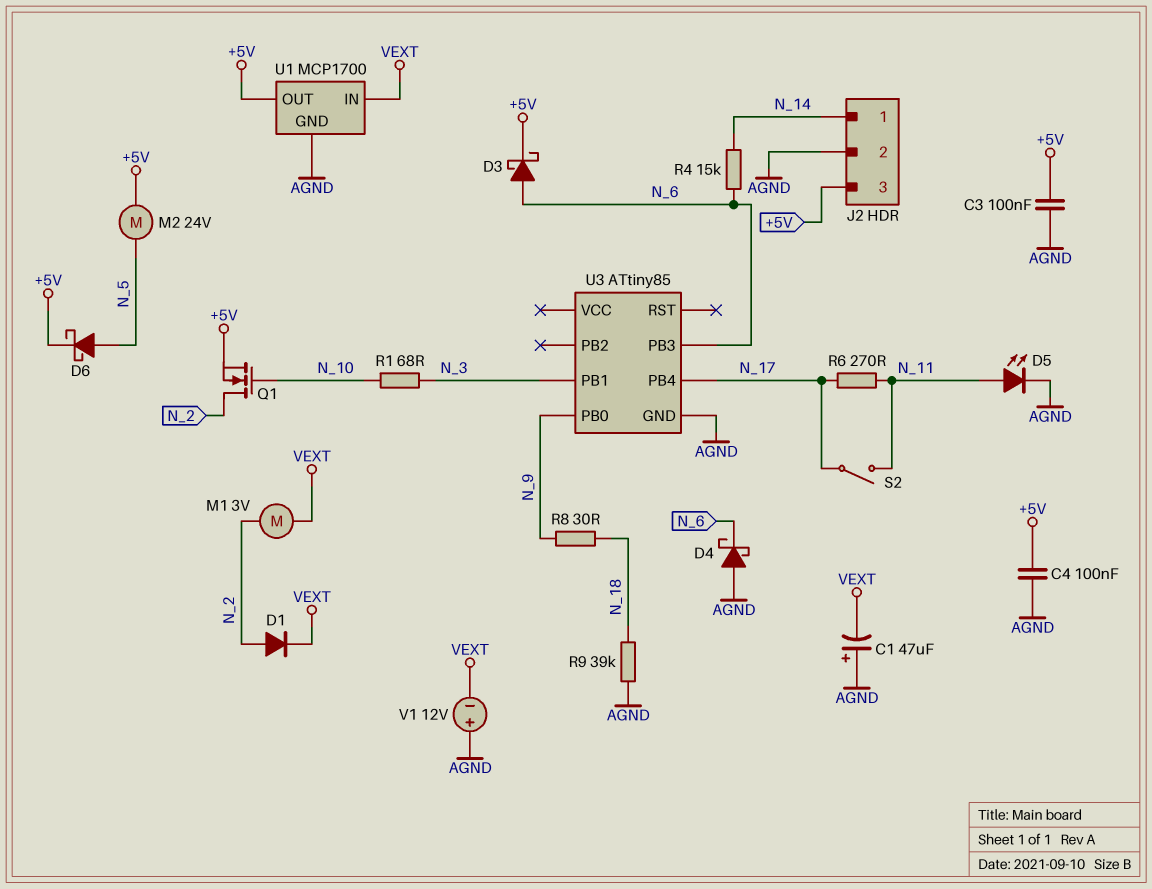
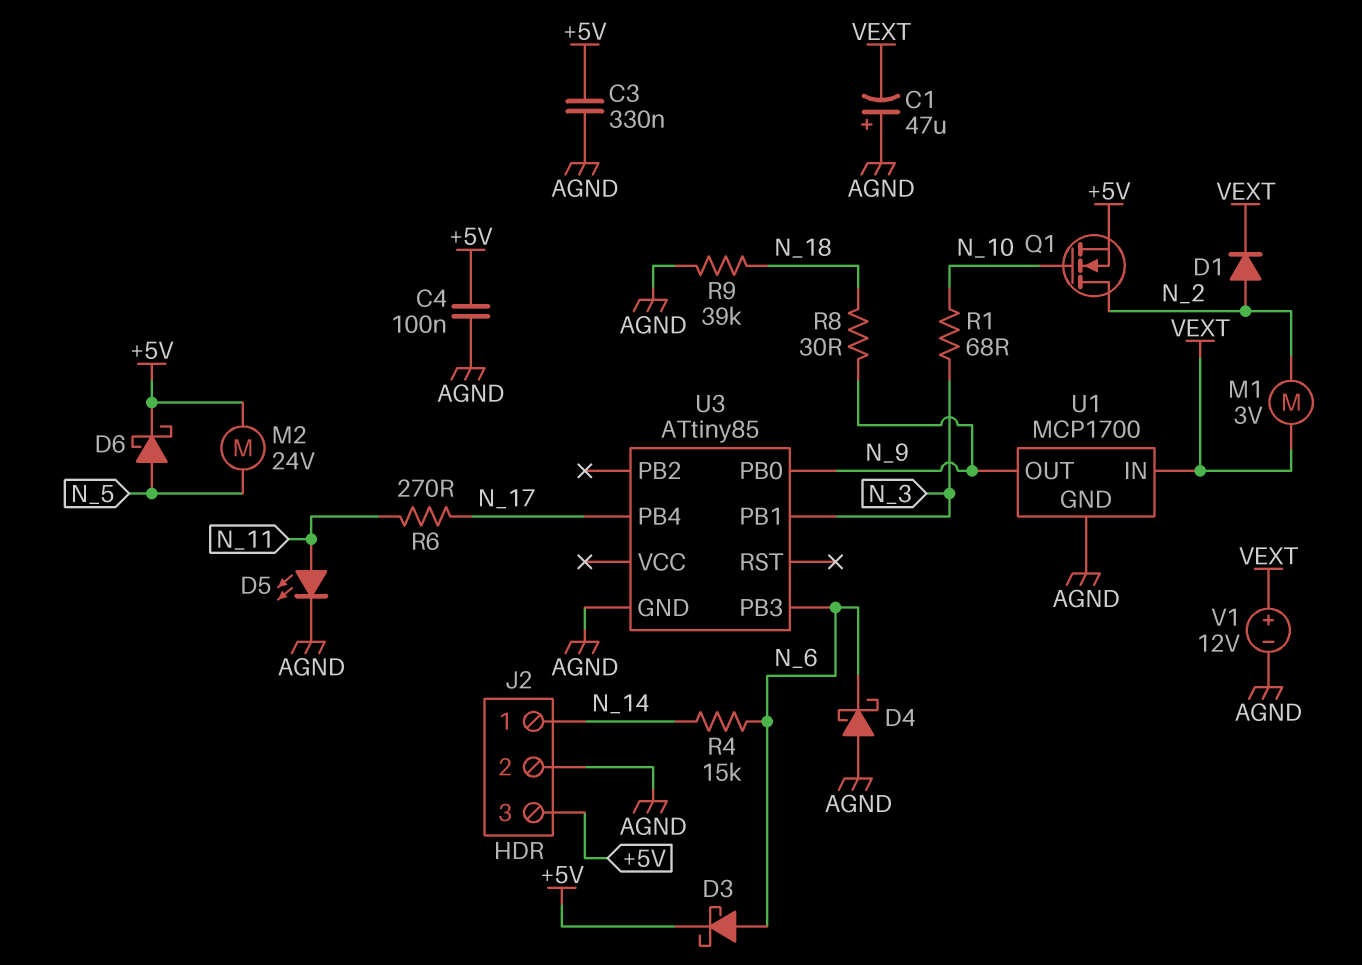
C3: 100nF (+5V, AGND) -> 330nF (+5V, AGND)
S2: switch (N_11, N_17) -> none
U1 pin OUT: +5V -> N_9
V1: 12V (plus AGND, minus VEXT) -> 12V (plus VEXT, minus AGND)

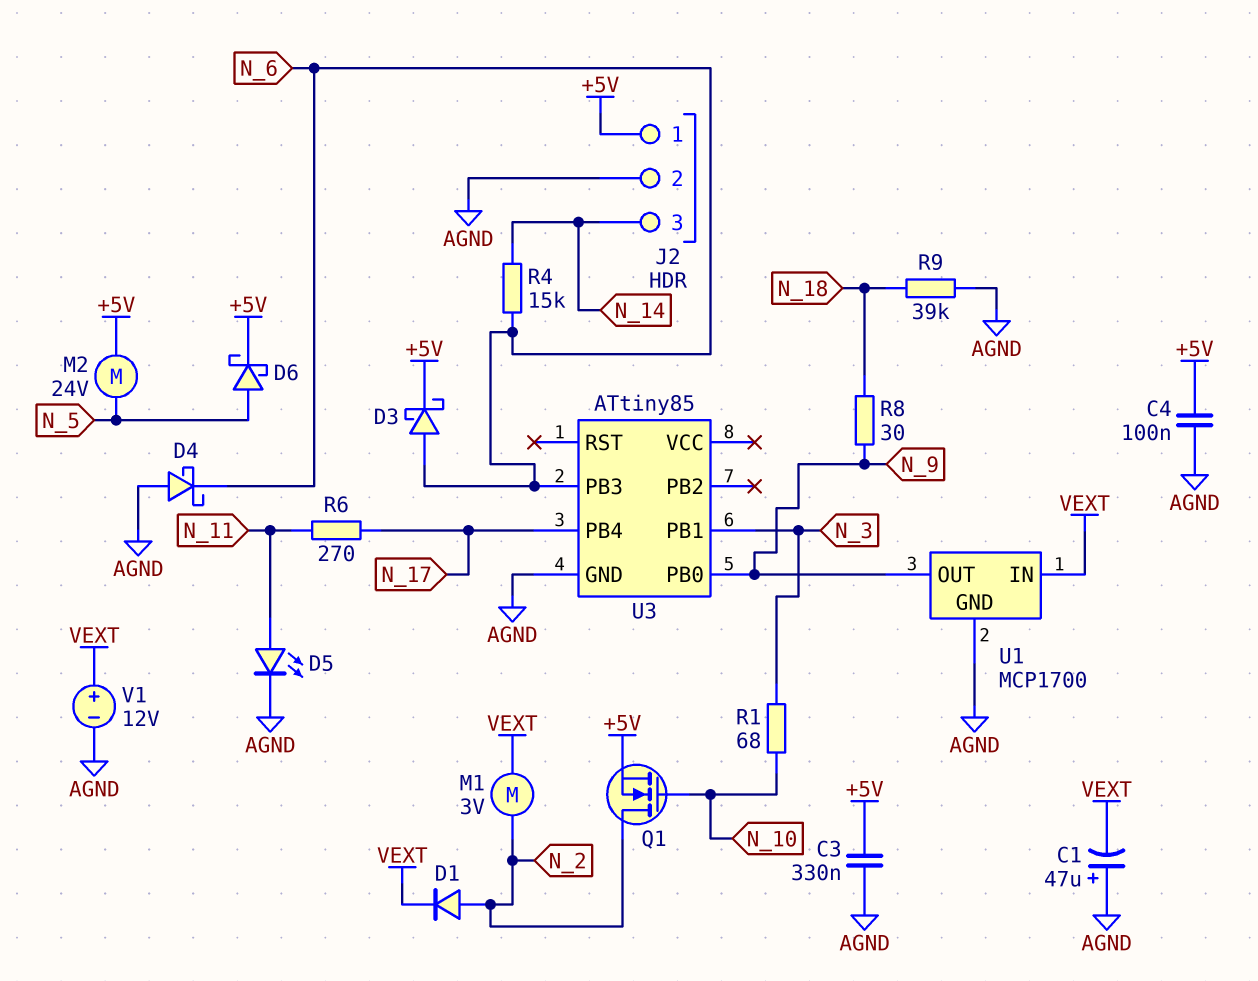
J2 pin 1: N_14 -> +5V
J2 pin 3: +5V -> N_14

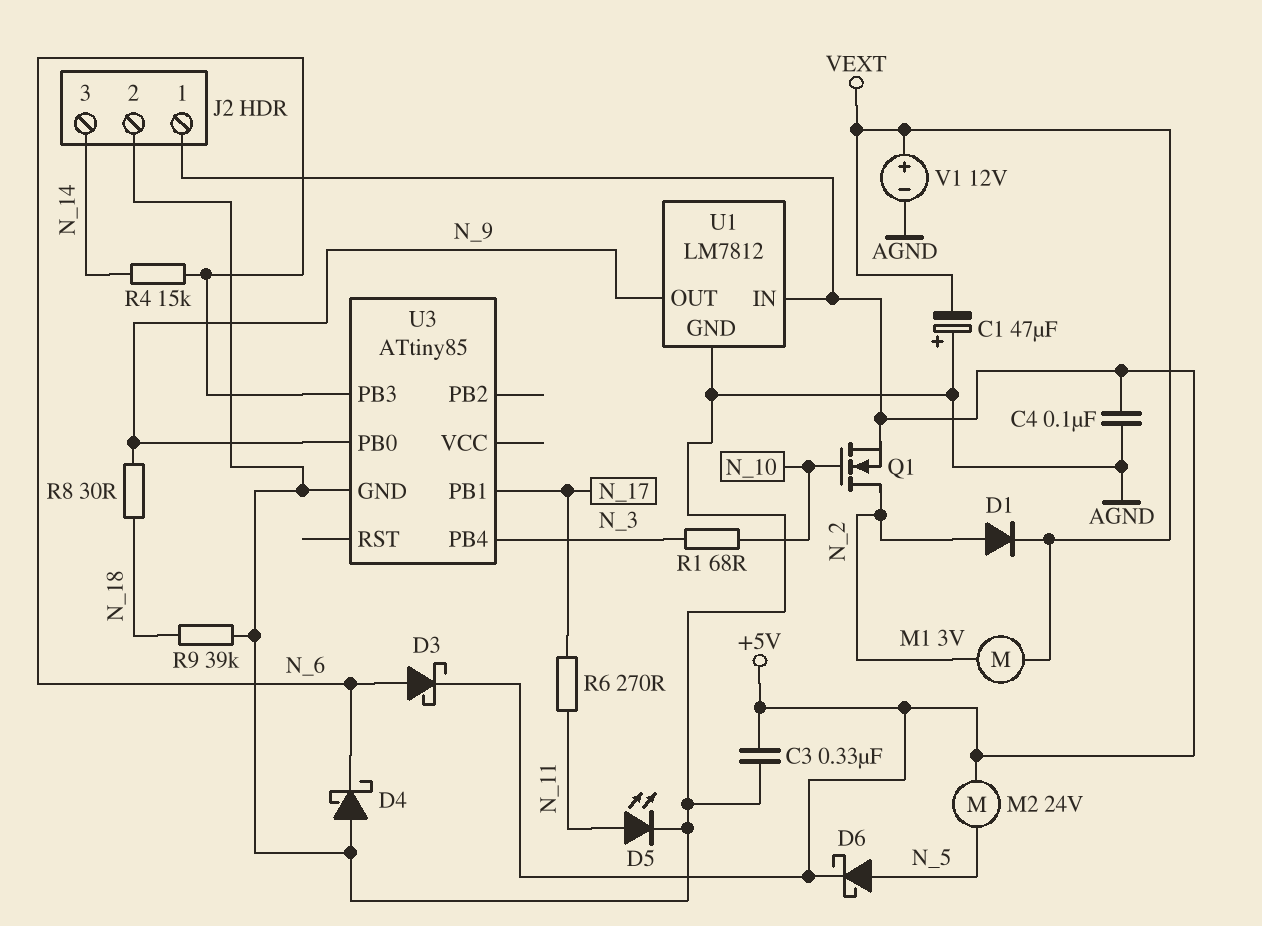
U1: MCP1700 -> LM7812
U1 pin IN: VEXT -> +5V
U3 pin PB1: N_3 -> N_17
U3 pin PB4: N_17 -> N_3

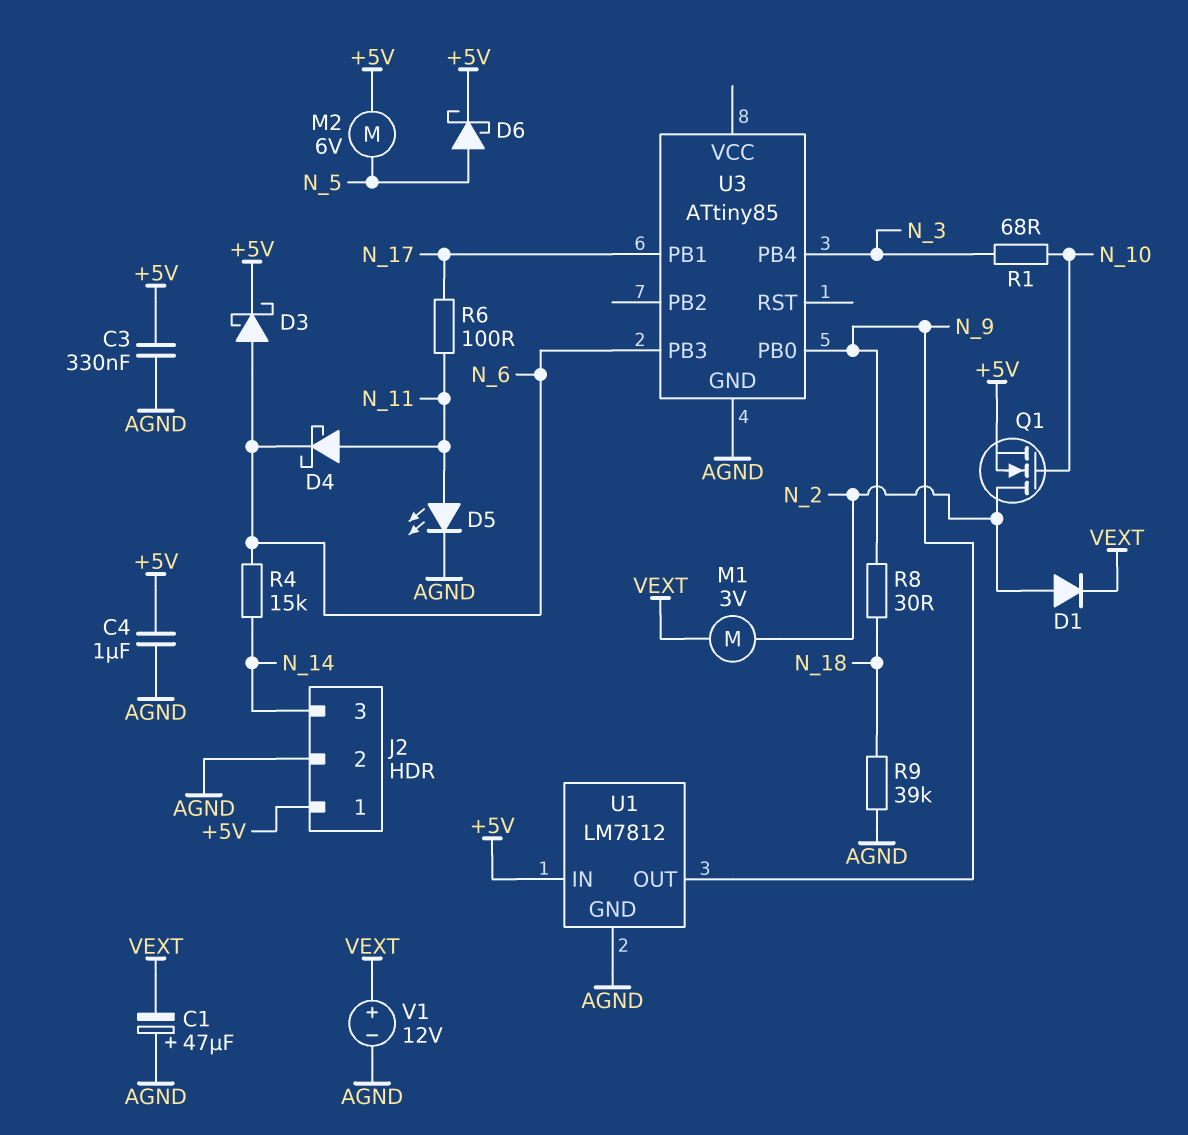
C4: 100nF (+5V, AGND) -> 1uF (+5V, AGND)
D4: schottky (A AGND, K N_6) -> schottky (A N_11, K N_6)
M2: motor 24V (+5V, N_5) -> motor 6V (+5V, N_5)
R6: 270 (N_11, N_17) -> 100 (N_11, N_17)

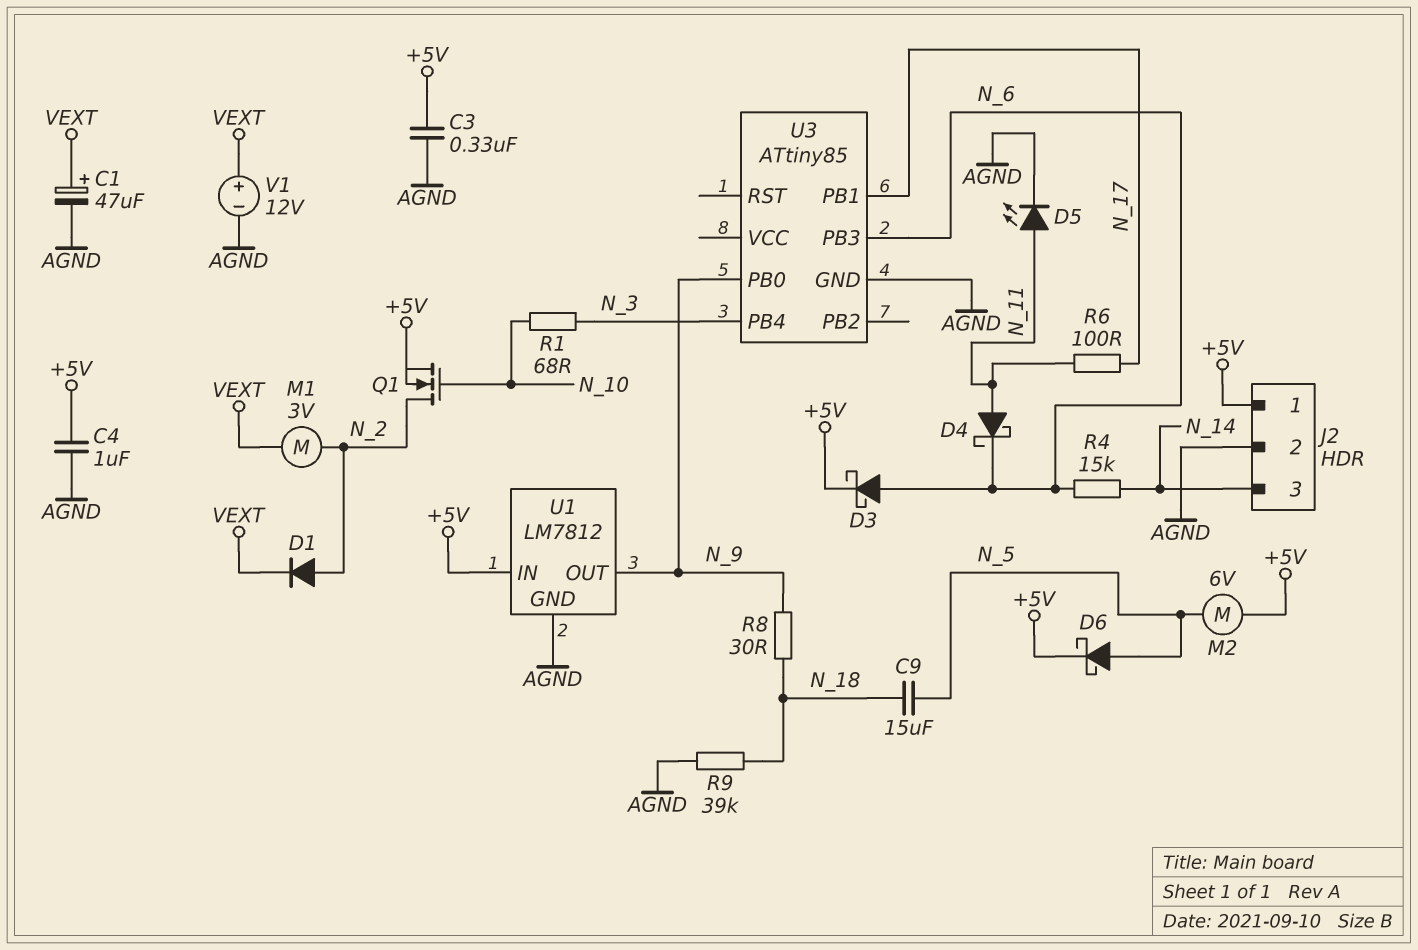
C1: 47uF (plus AGND, minus VEXT) -> 47uF (plus VEXT, minus AGND)
C9: none -> 15uF (N_5, N_18)

